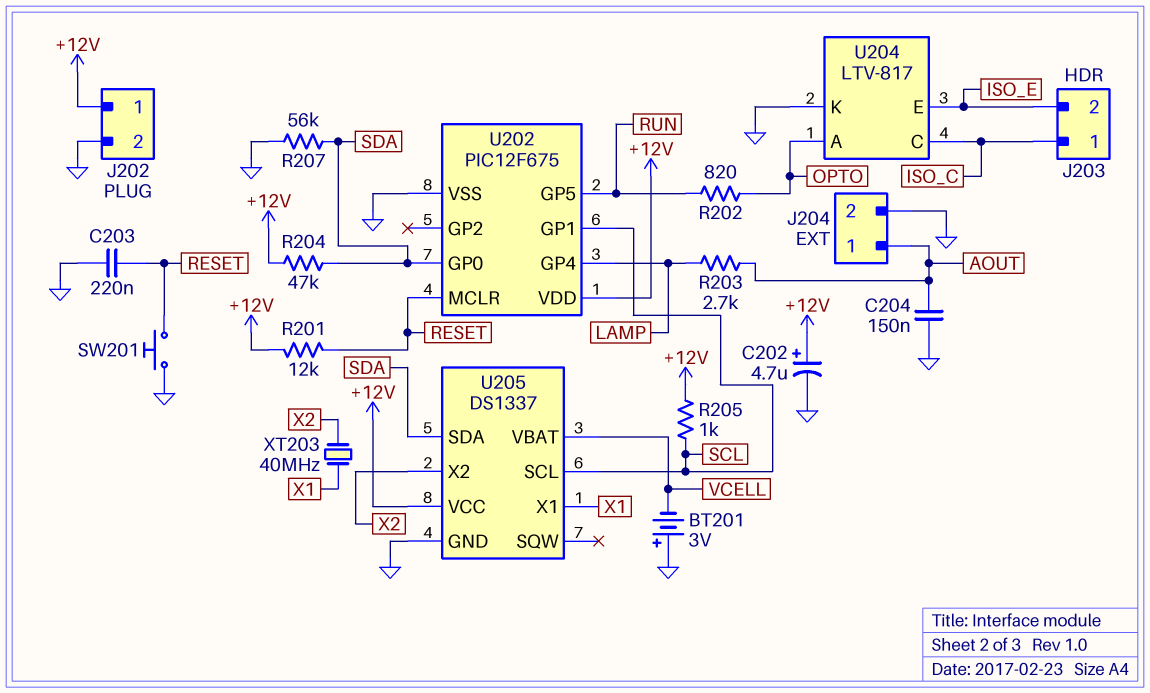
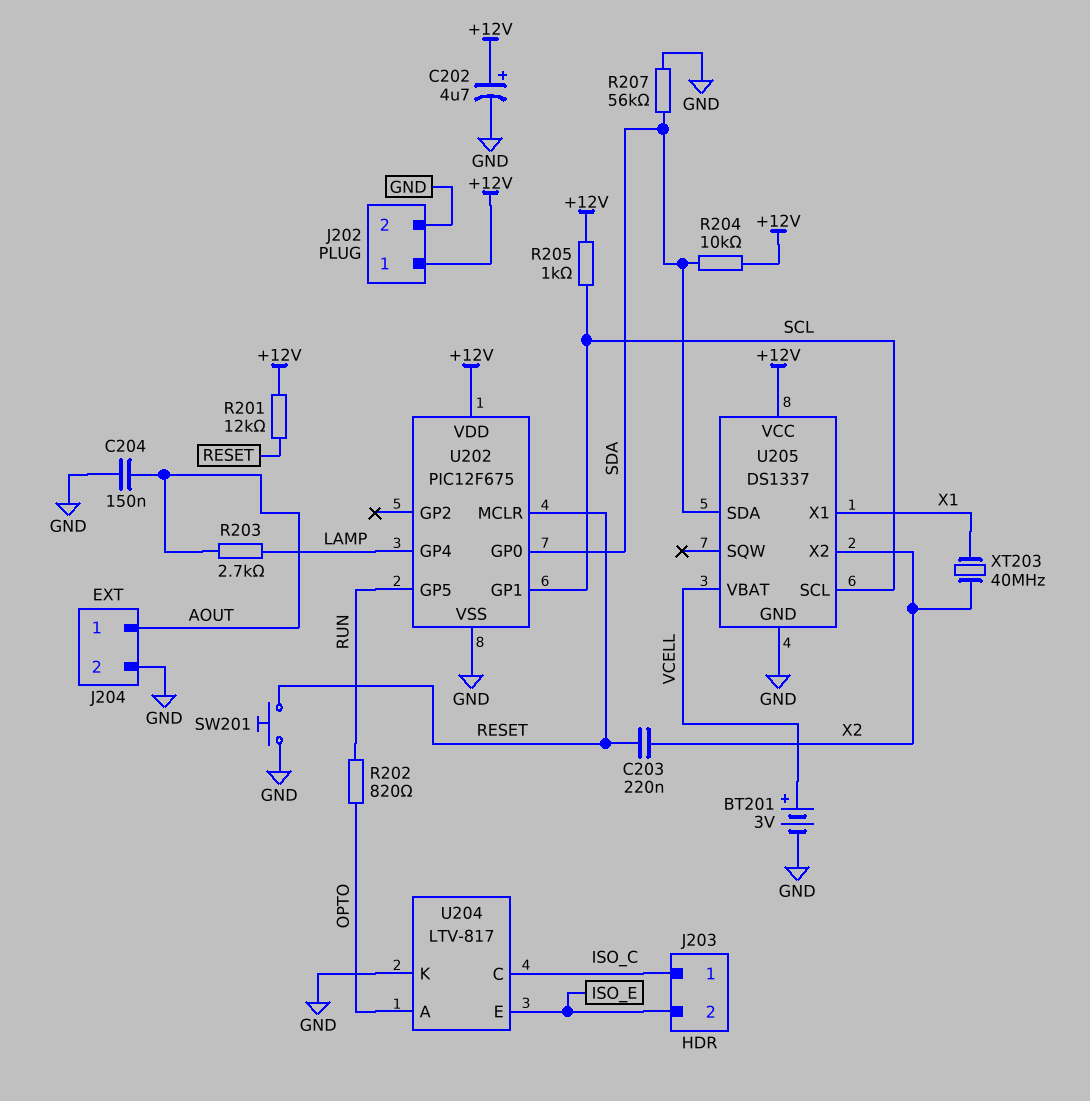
BT201: 3V (plus GND, minus VCELL) -> 3V (plus VCELL, minus GND)
C203: 220nF (GND, RESET) -> 220nF (RESET, X2)
R204: 47k (+12V, SDA) -> 10k (+12V, SDA)

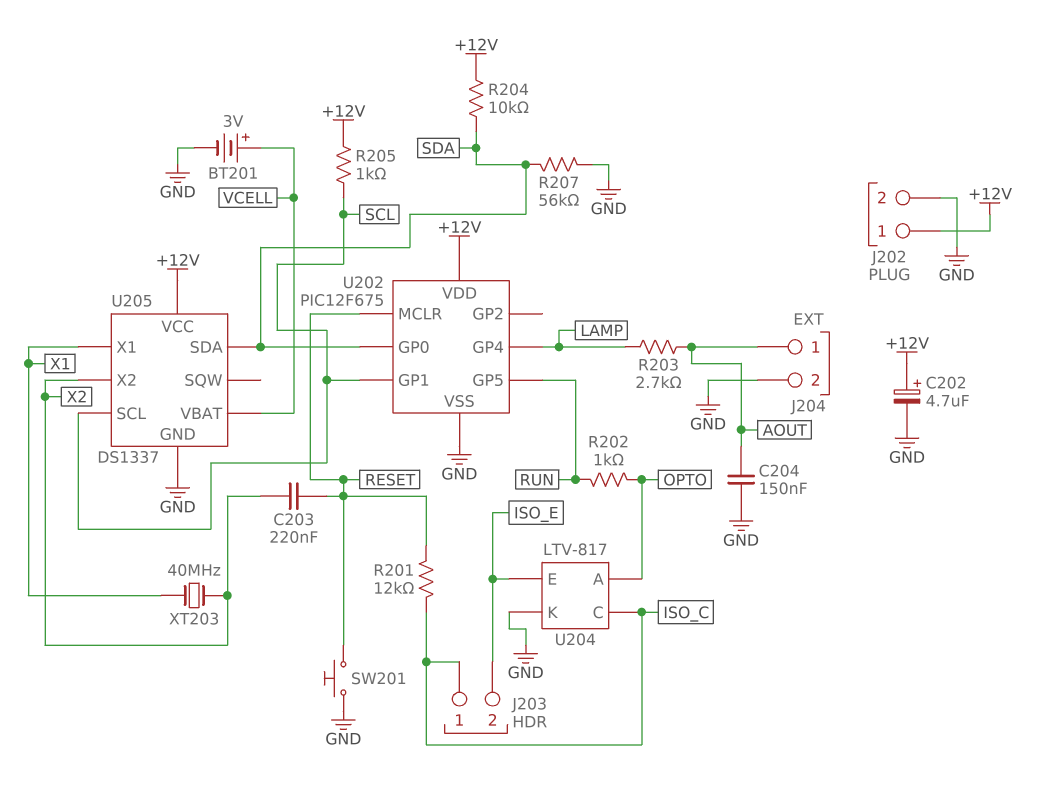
R201: 12k (+12V, RESET) -> 12k (ISO_C, RESET)
R202: 820 (OPTO, RUN) -> 1k (OPTO, RUN)

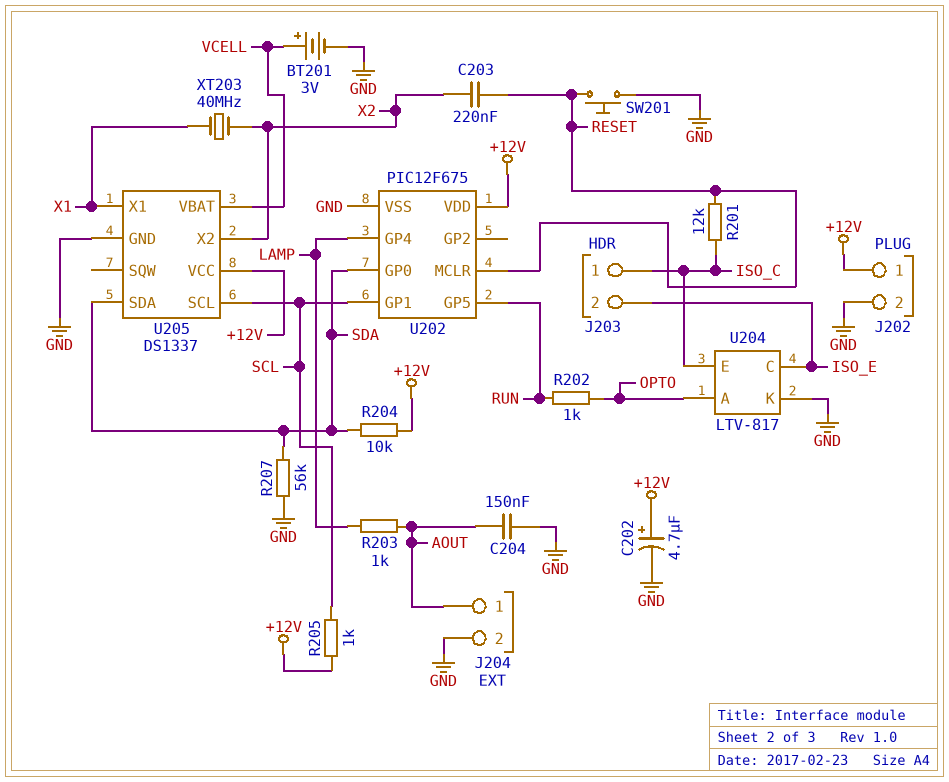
R203: 2.7k (AOUT, LAMP) -> 1k (AOUT, LAMP)
U204 pin C: ISO_C -> ISO_E
U204 pin E: ISO_E -> ISO_C

